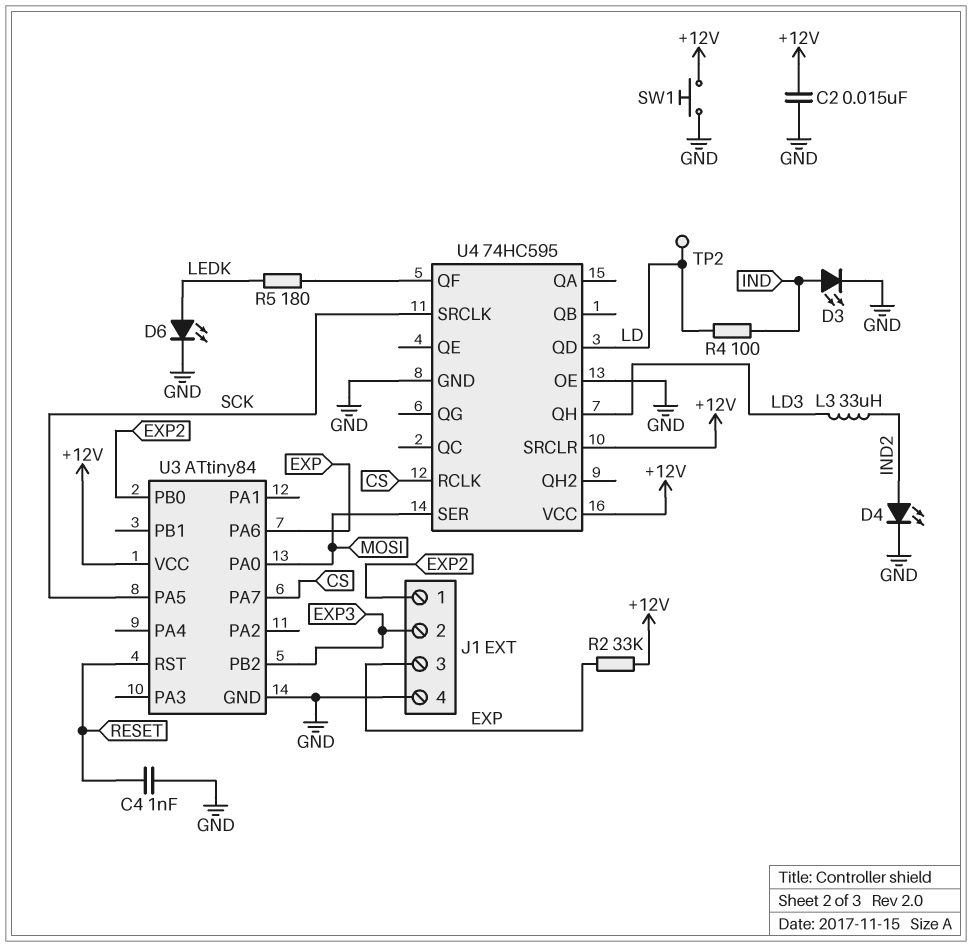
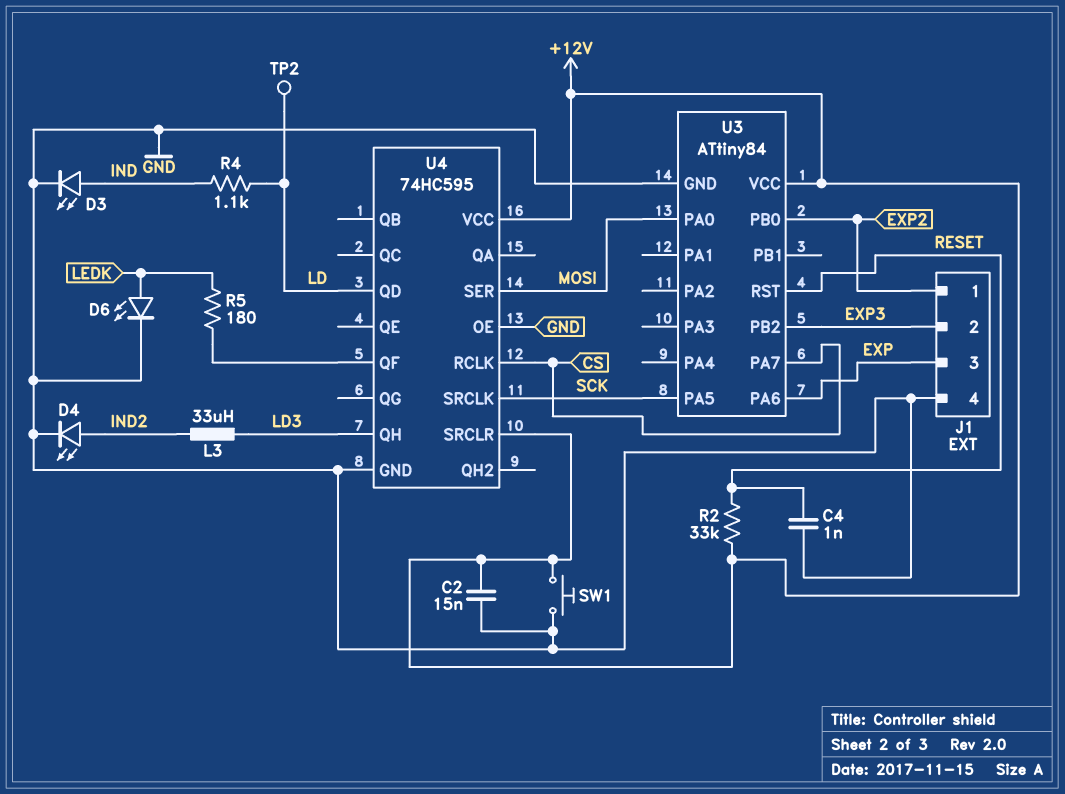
R2: 33k (+12V, EXP) -> 33k (+12V, RESET)
R4: 100 (IND, LD) -> 1.1k (IND, LD)

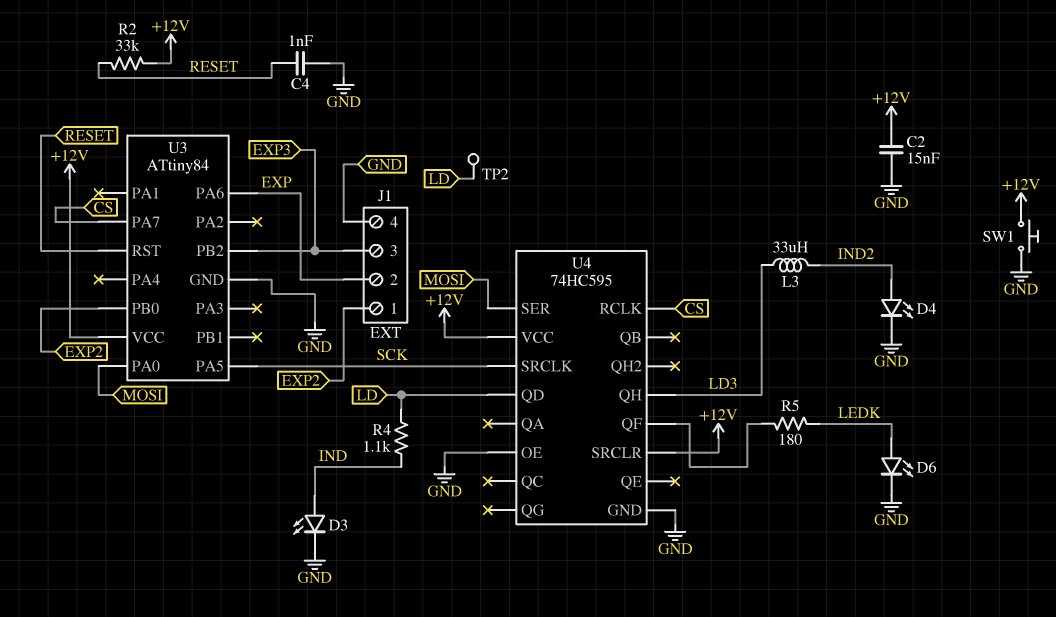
J1 pin 2: EXP3 -> EXP
J1 pin 3: EXP -> EXP3

